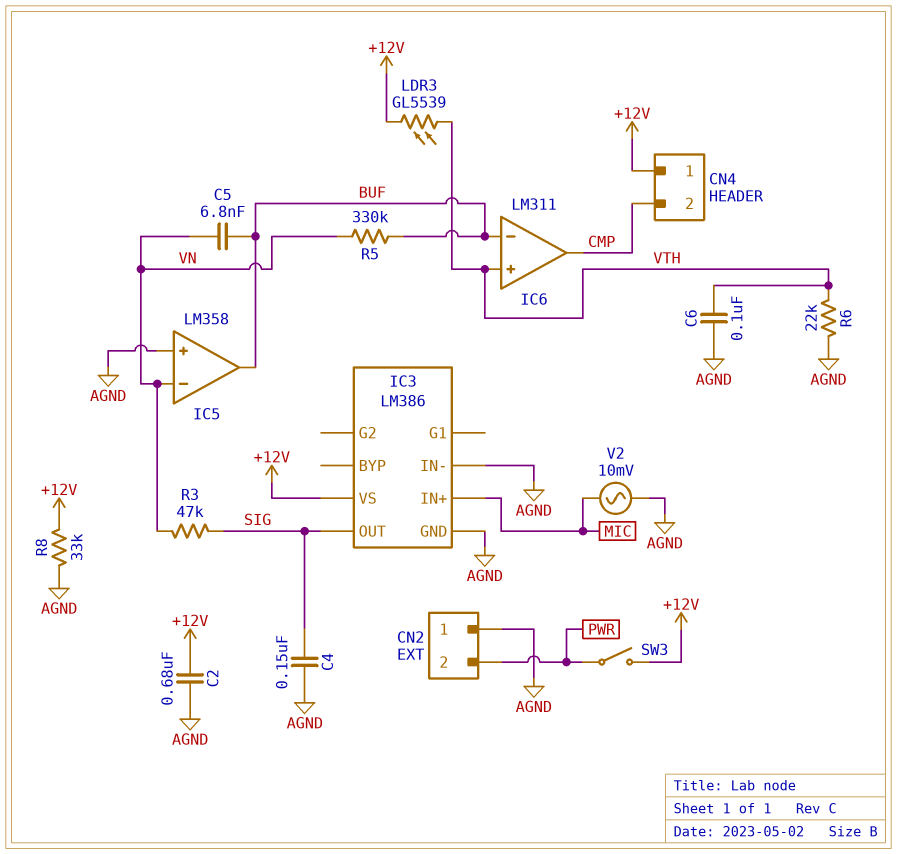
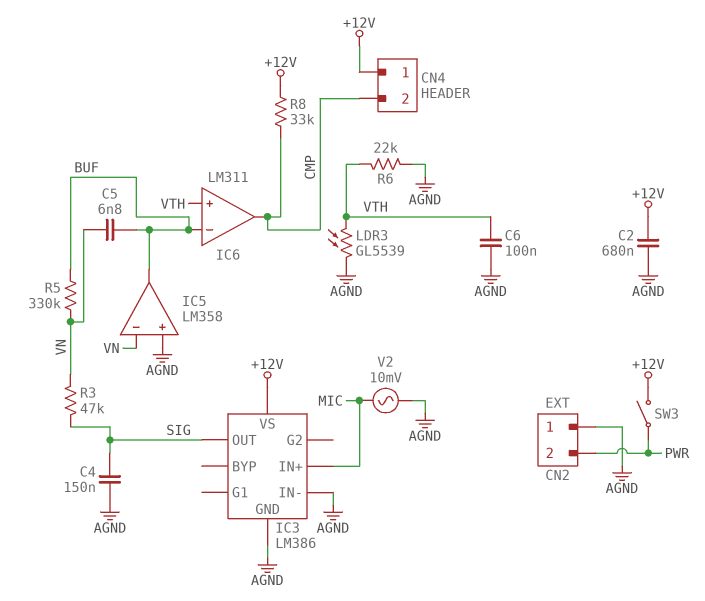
LDR3: GL5539 (+12V, VTH) -> GL5539 (AGND, VTH)
R8: 33k (+12V, AGND) -> 33k (+12V, CMP)

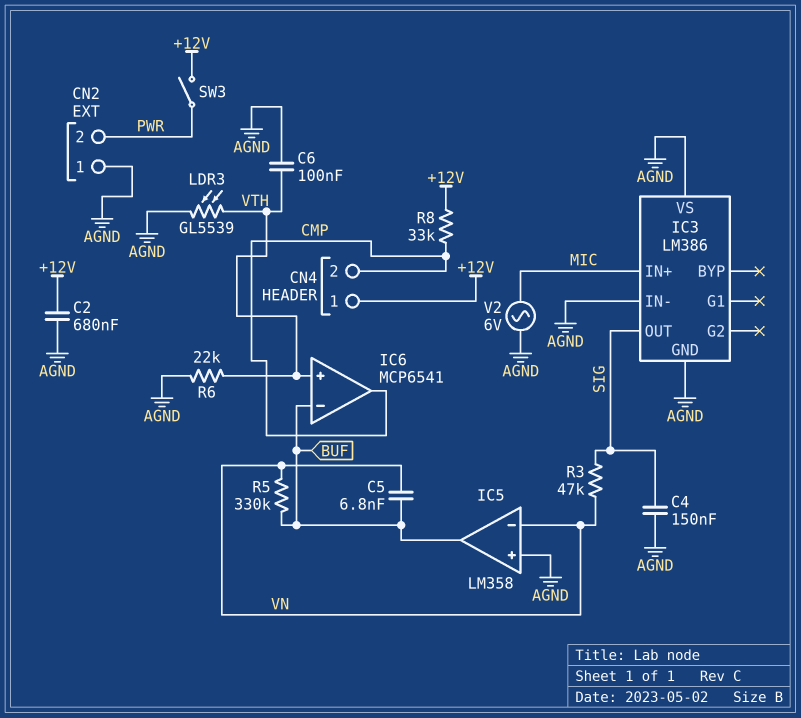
IC3 pin VS: +12V -> AGND
IC6: LM311 -> MCP6541
V2: AC 10mV (AGND, MIC) -> AC 6V (AGND, MIC)

